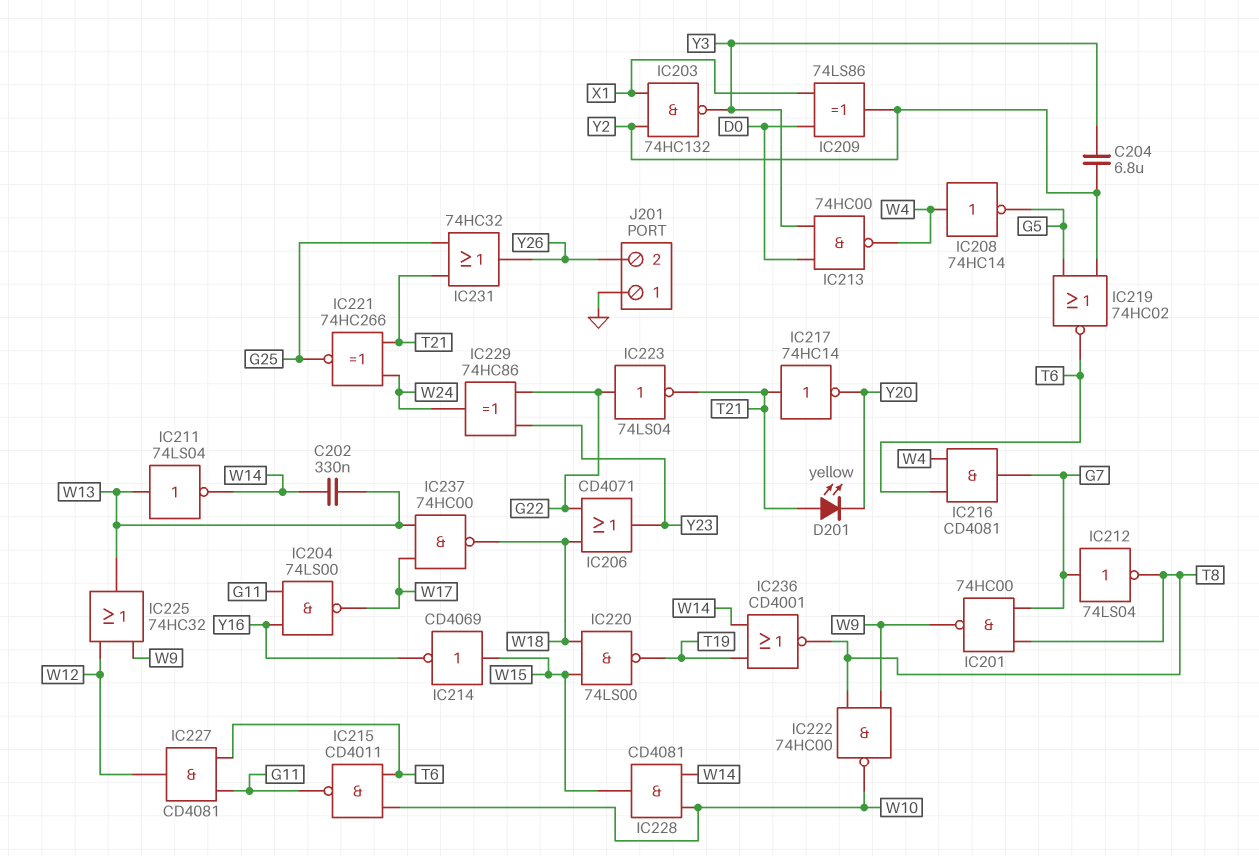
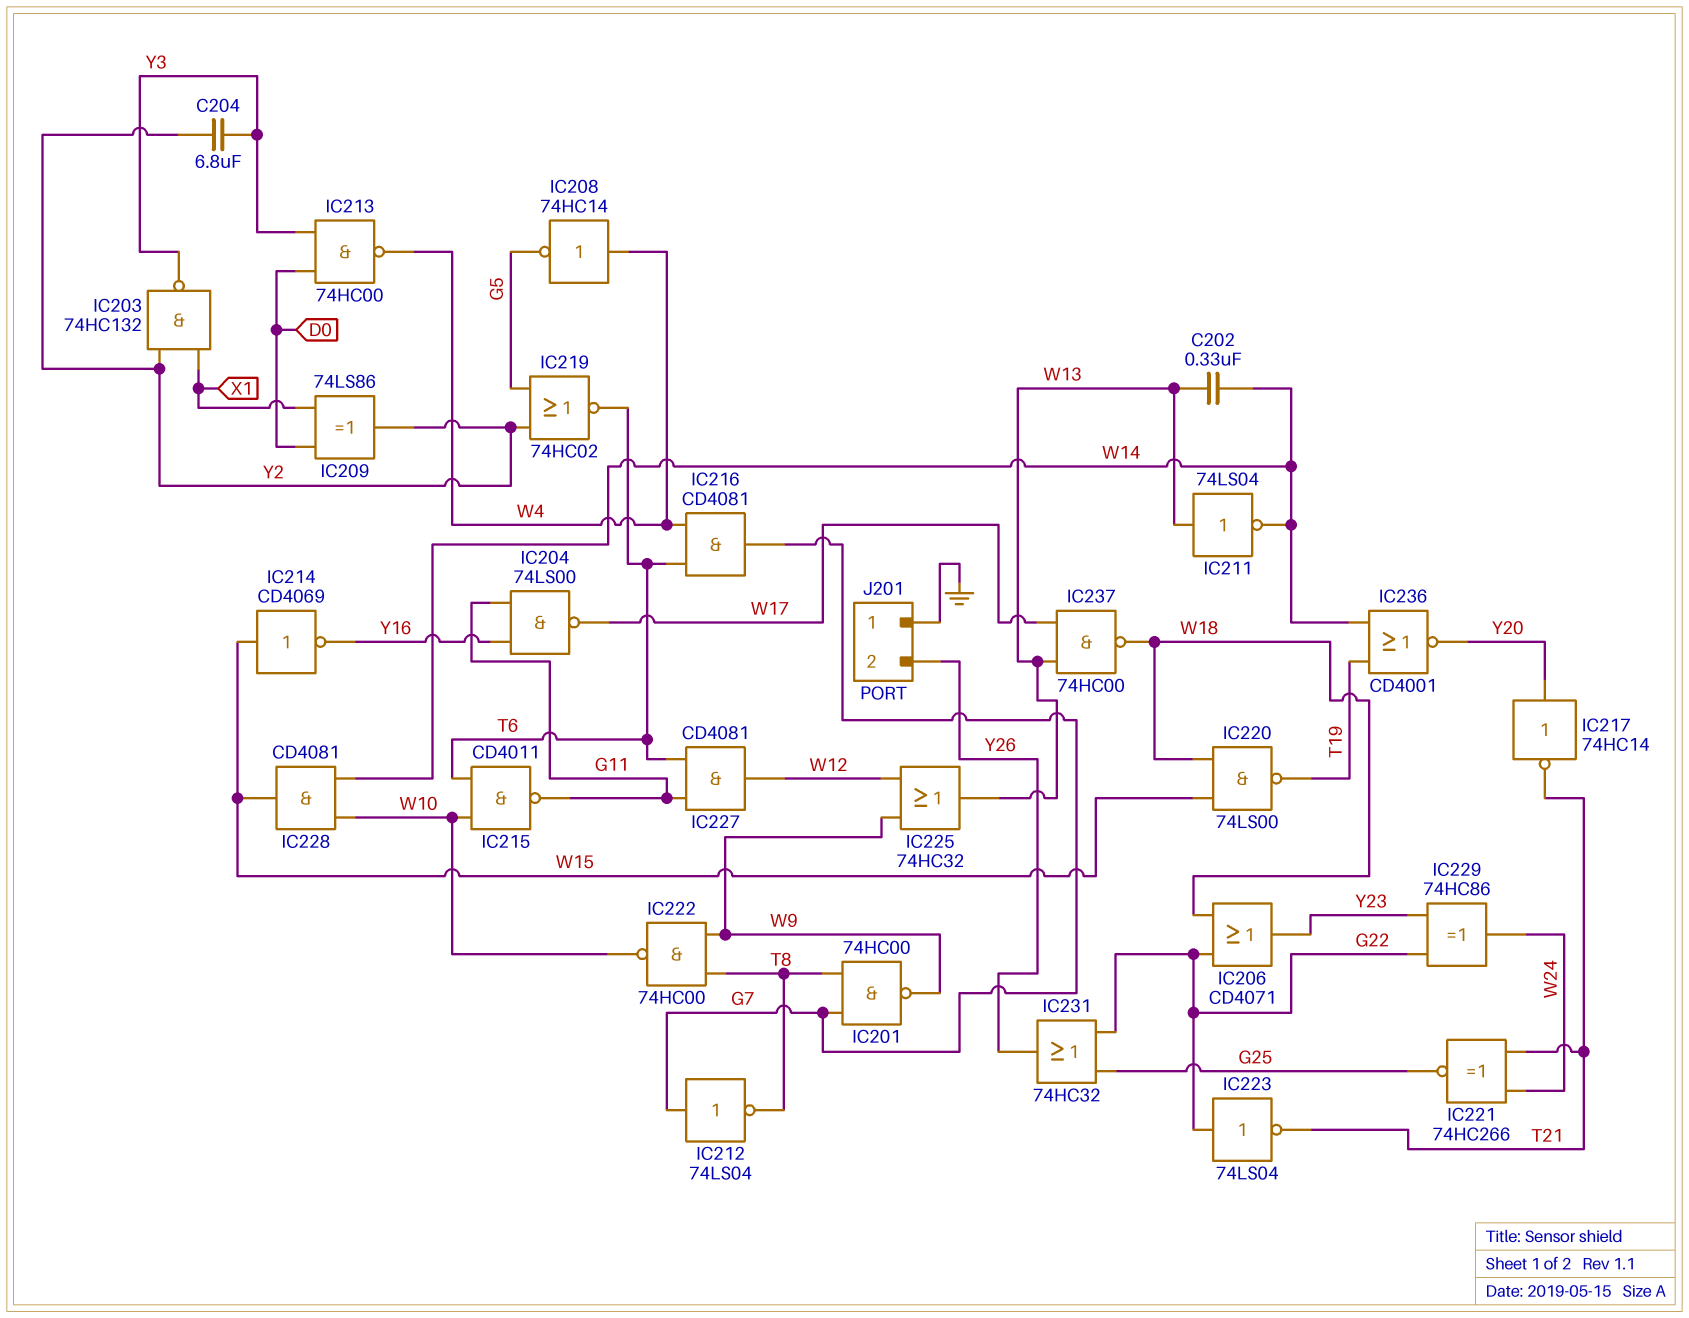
D201: LED yellow (A T21, K Y20) -> none
IC217: NOT 74HC14 (in T21, out Y20) -> NOT 74HC14 (in Y20, out T21)
IC231: OR 74HC32 (in G25, in T21, out Y26) -> OR 74HC32 (in G22, in G25, out Y26)
IC236: NOR CD4001 (in T19, in W14, out T8) -> NOR CD4001 (in T19, in W14, out Y20)

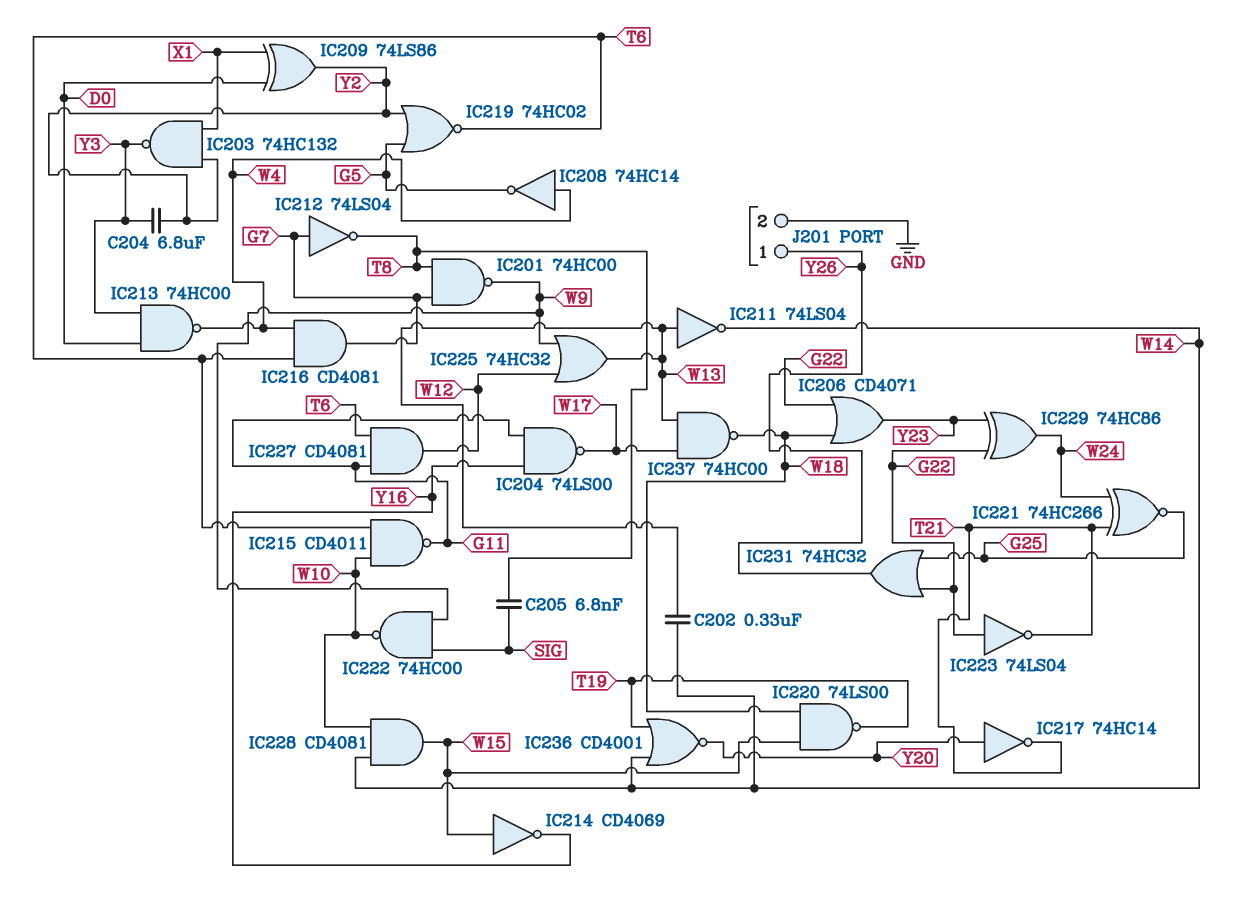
C205: none -> 6.8nF (SIG, T8)
IC222: NAND 74HC00 (in T8, in W9, out W10) -> NAND 74HC00 (in SIG, in W9, out W10)
J201 pin 1: GND -> Y26
J201 pin 2: Y26 -> GND

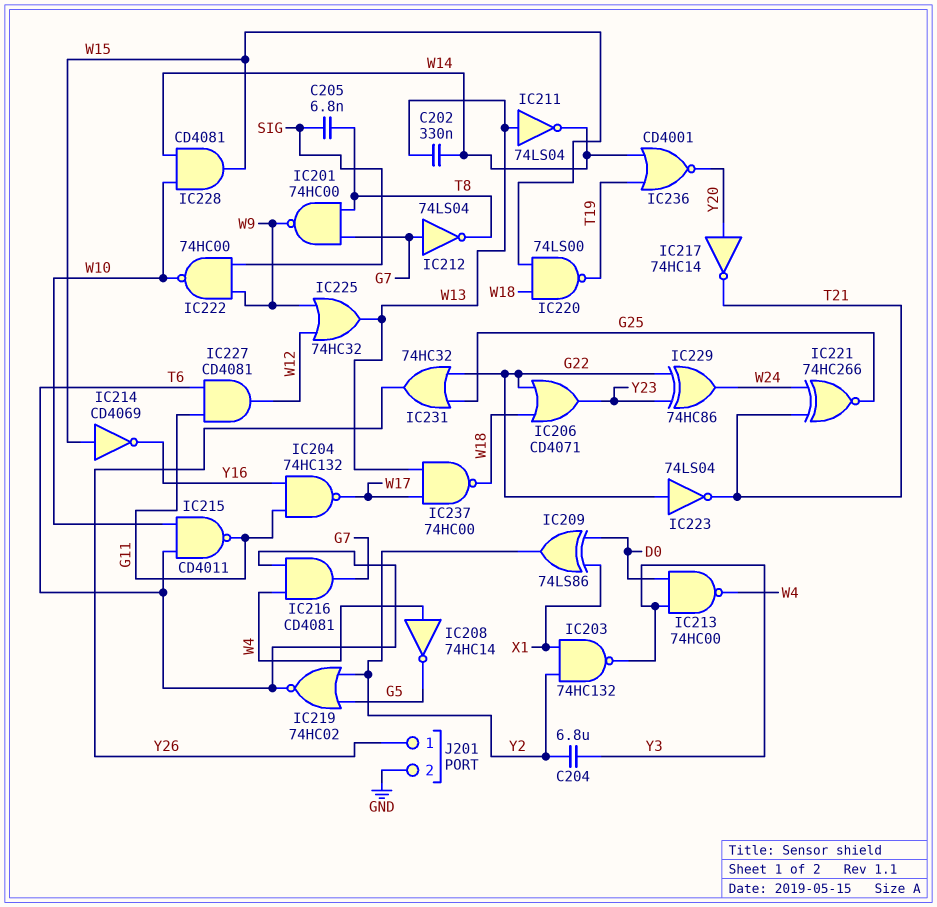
IC204: NAND 74LS00 (in G11, in Y16, out W17) -> NAND 74HC132 (in G11, in Y16, out W17)

